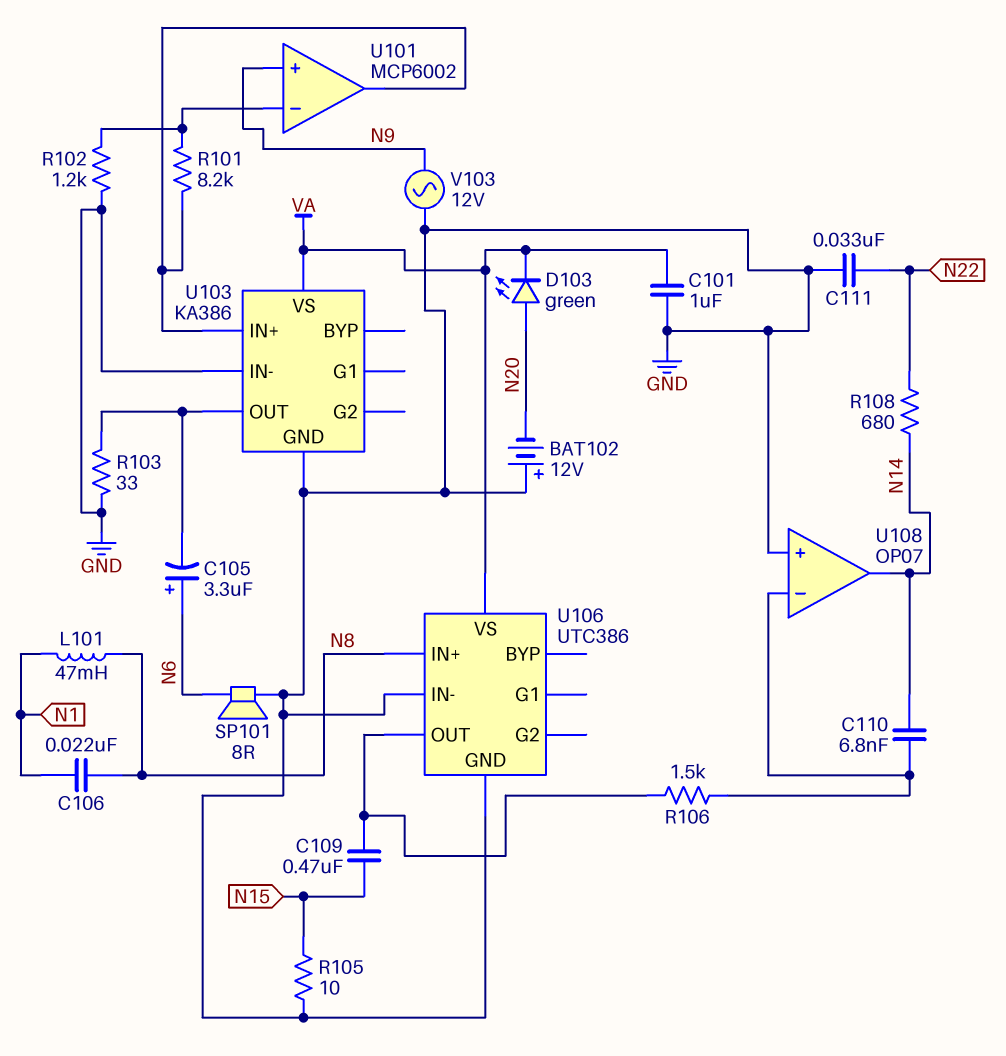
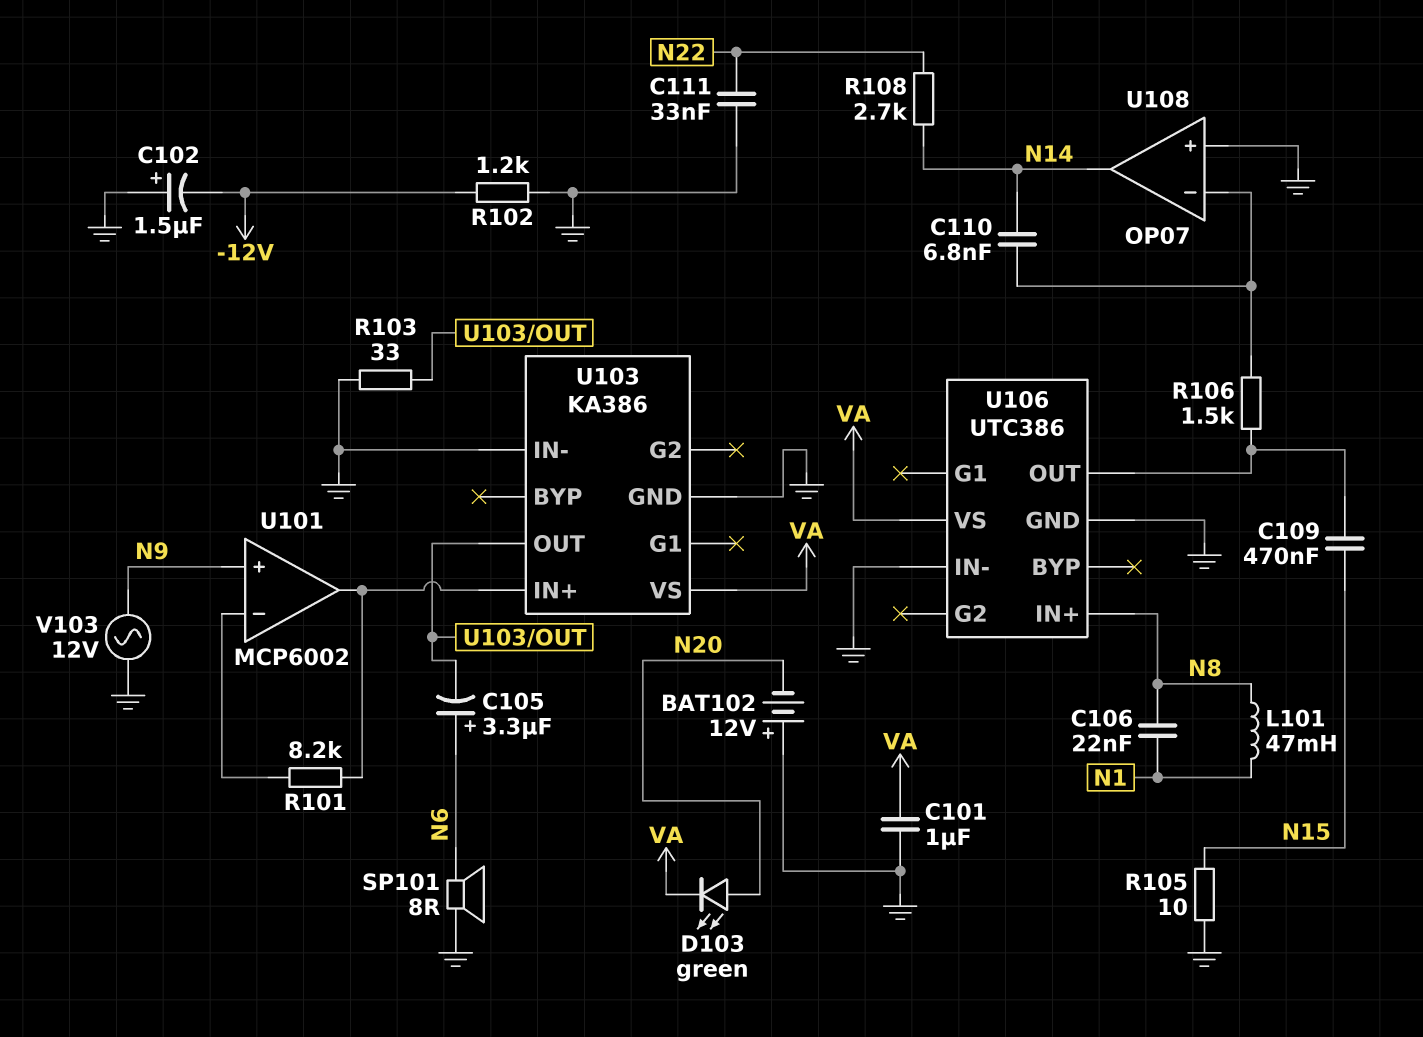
C102: none -> 1.5uF (plus GND, minus -12V)
R102: 1.2k (GND, U101/in-) -> 1.2k (-12V, GND)
R108: 680 (N14, N22) -> 2.7k (N14, N22)

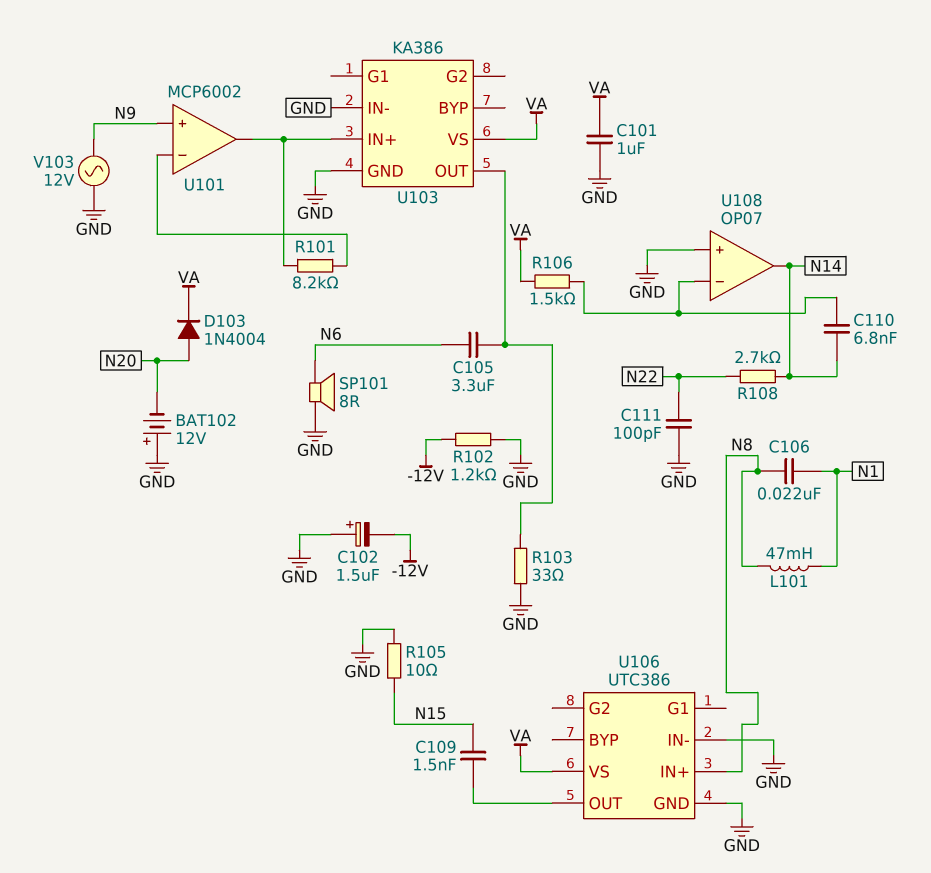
C105: 3.3uF (plus N6, minus U103/OUT) -> 3.3uF (N6, U103/OUT)
C109: 470nF (N15, U106/OUT) -> 1.5nF (N15, U106/OUT)
C111: 33nF (GND, N22) -> 100pF (GND, N22)
D103: LED green (A N20, K VA) -> diode 1N4004 (A N20, K VA)
R106: 1.5k (U106/OUT, U108/in-) -> 1.5k (U108/in-, VA)

